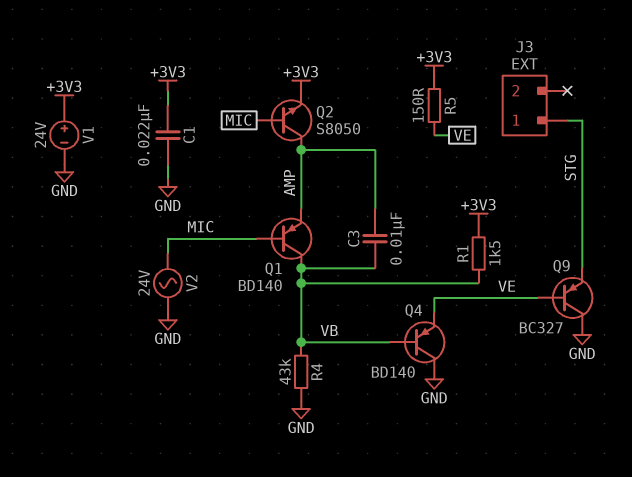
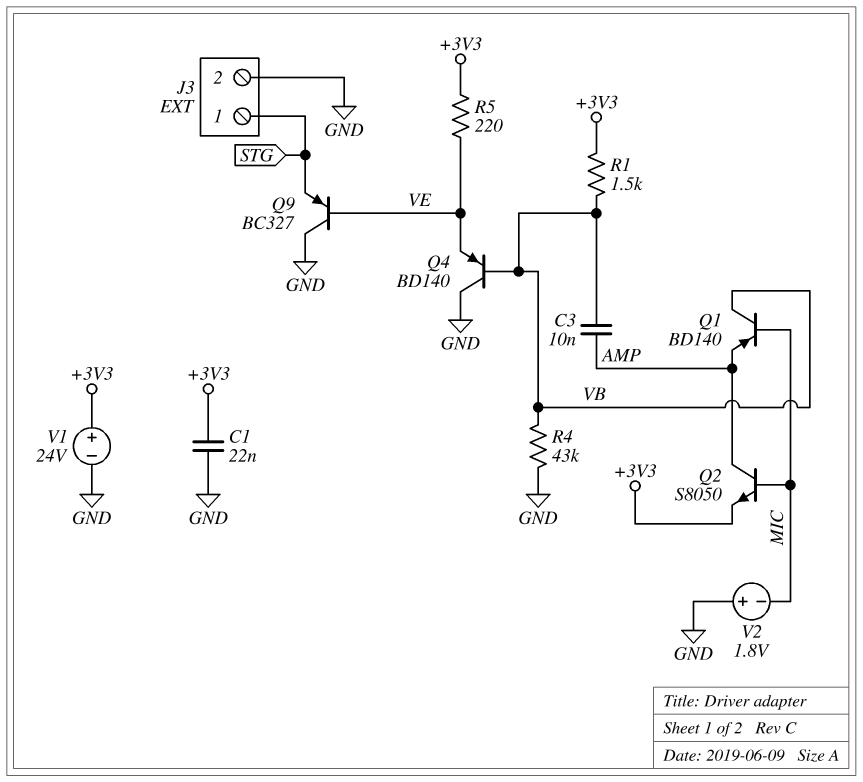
J3 pin 2: none -> GND
R5: 150 (+3V3, VE) -> 220 (+3V3, VE)
V2: AC 24V (GND, MIC) -> 1.8V (plus GND, minus MIC)

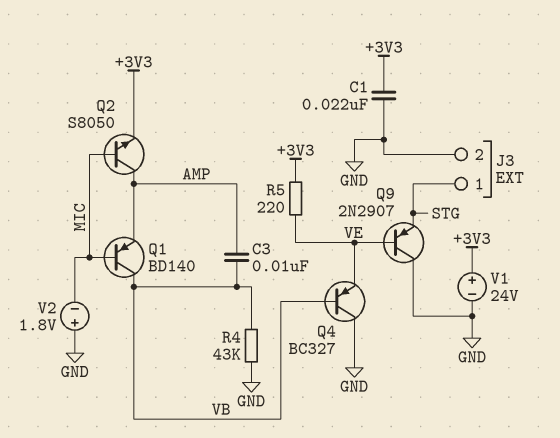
Q4: PNP BD140 (B VB, C GND, E VE) -> PNP BC327 (B VB, C GND, E VE)
Q9: PNP BC327 (B VE, C GND, E STG) -> PNP 2N2907 (B VE, C GND, E STG)
R1: 1.5k (+3V3, VB) -> none

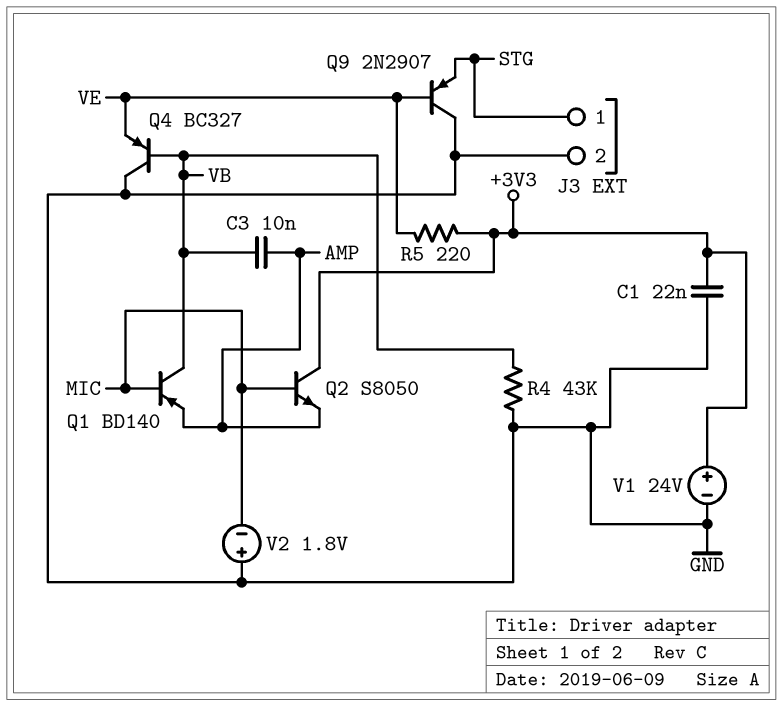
Q2: NPN S8050 (B MIC, C AMP, E +3V3) -> NPN S8050 (B MIC, C +3V3, E AMP)

